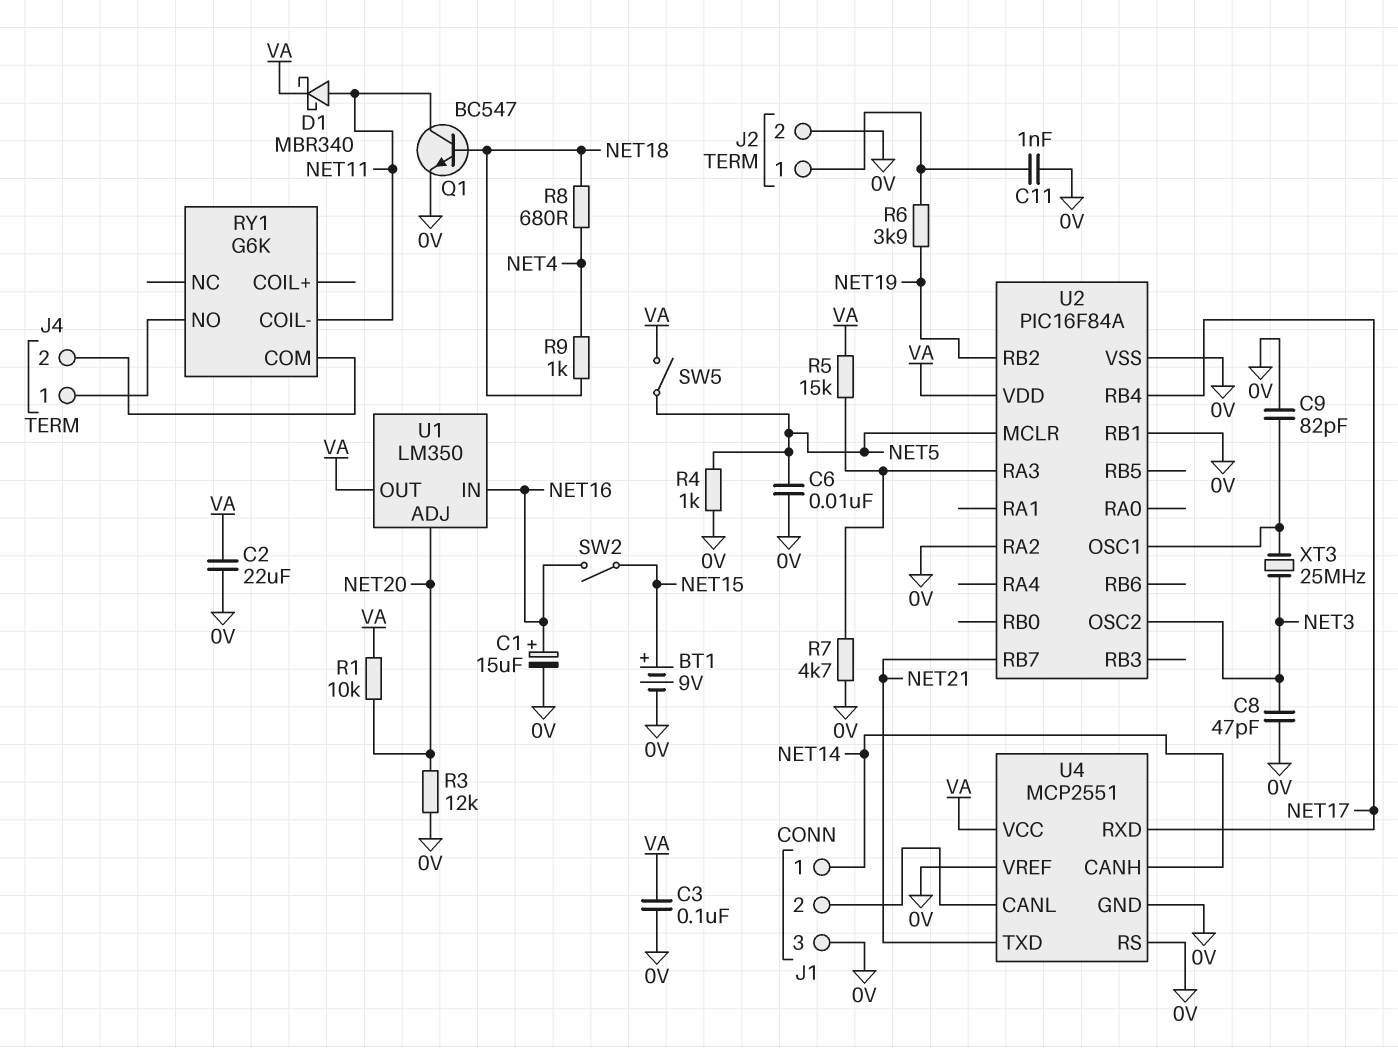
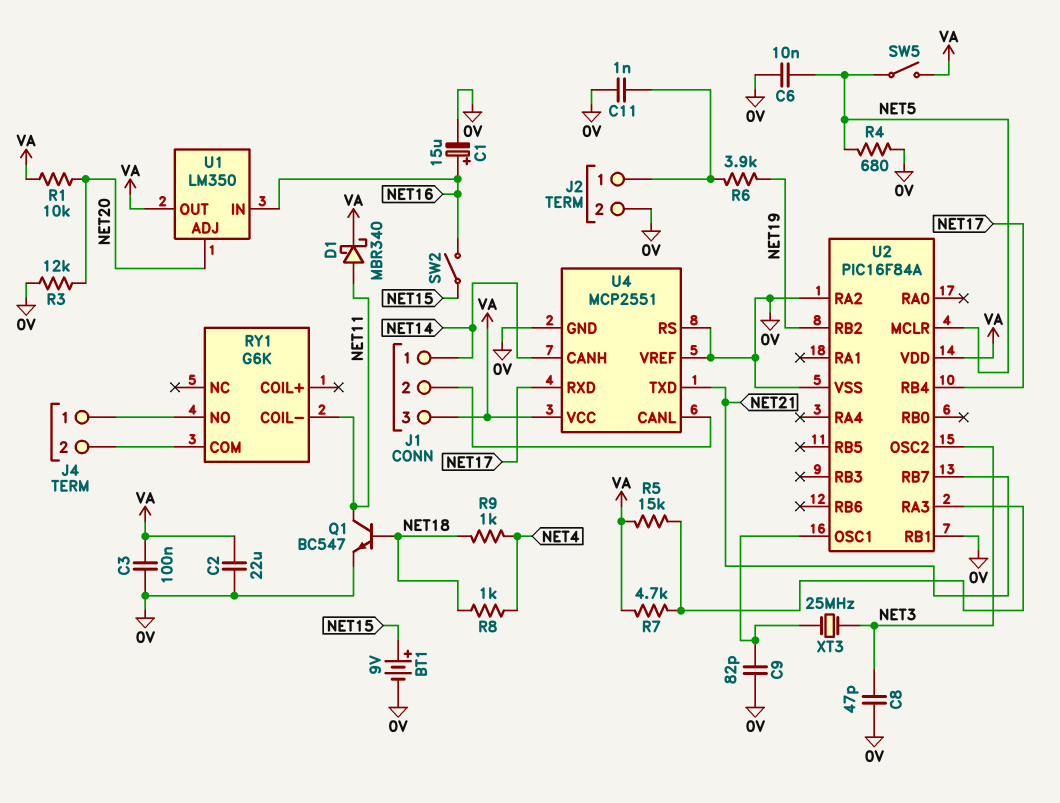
J1 pin 3: 0V -> VA
R4: 1k (0V, NET5) -> 680 (0V, NET5)
R7: 4.7k (0V, U2/RA3) -> 4.7k (U2/RA3, VA)
R8: 680 (NET4, NET18) -> 1k (NET4, NET18)

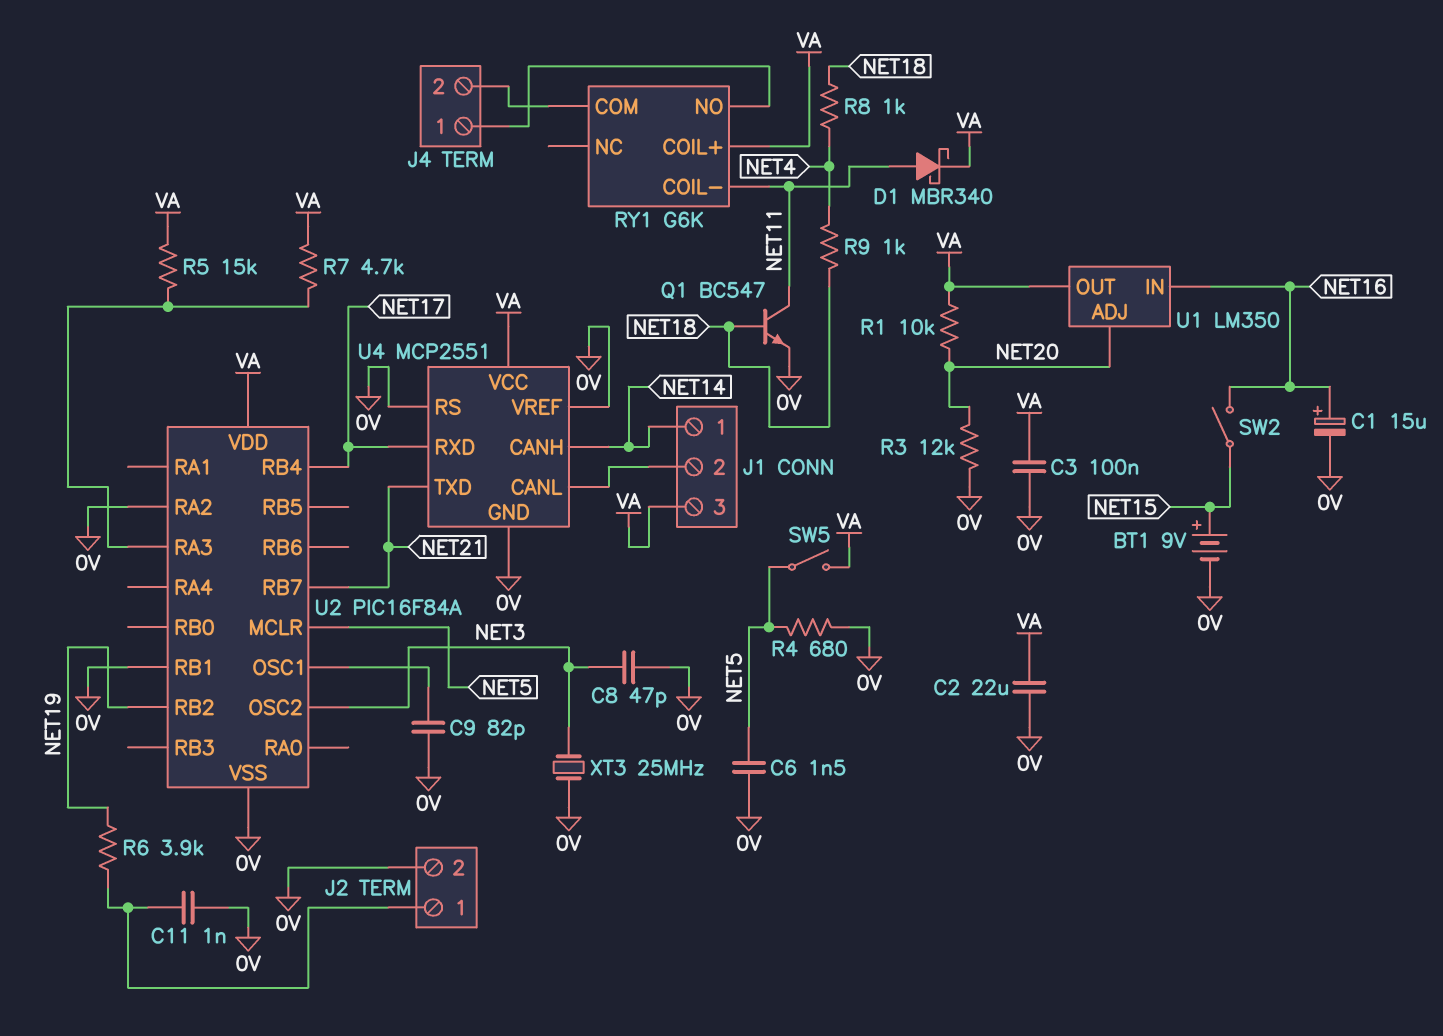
C6: 10nF (0V, NET5) -> 1.5nF (0V, NET5)
RY1 pin COIL+: none -> VA
XT3: 25MHz (NET3, U2/OSC1) -> 25MHz (0V, NET3)

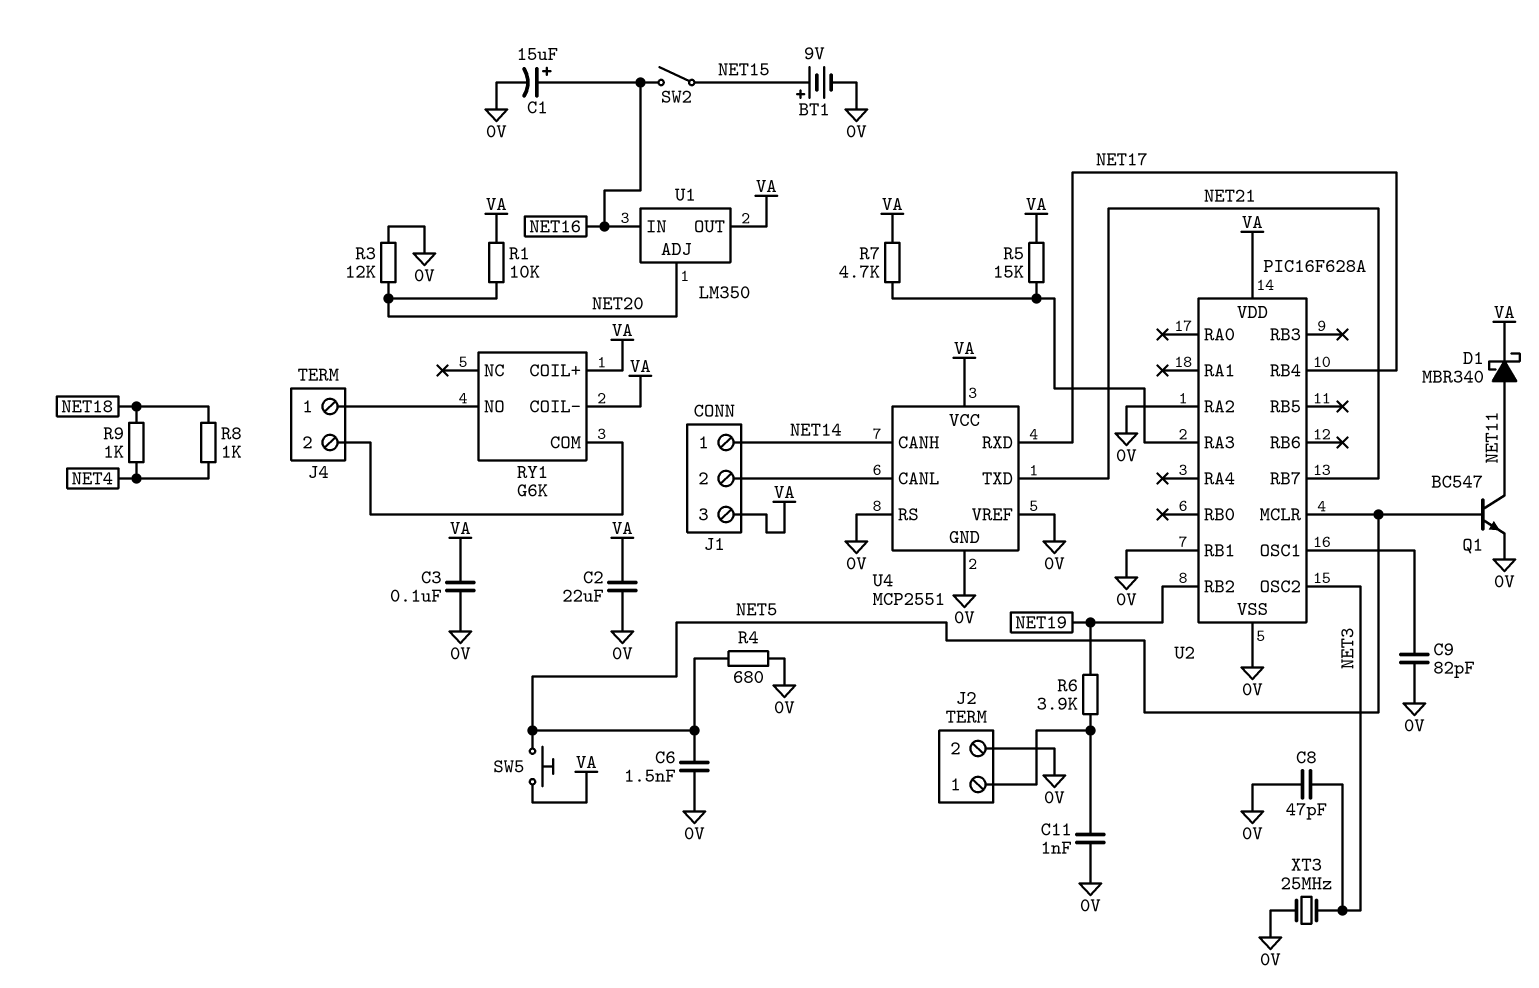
Q1: NPN BC547 (B NET18, C NET11, E 0V) -> NPN BC547 (B NET5, C NET11, E 0V)
RY1 pin COIL-: NET11 -> VA
SW5: switch (NET5, VA) -> button (NET5, VA)
U2: PIC16F84A -> PIC16F628A

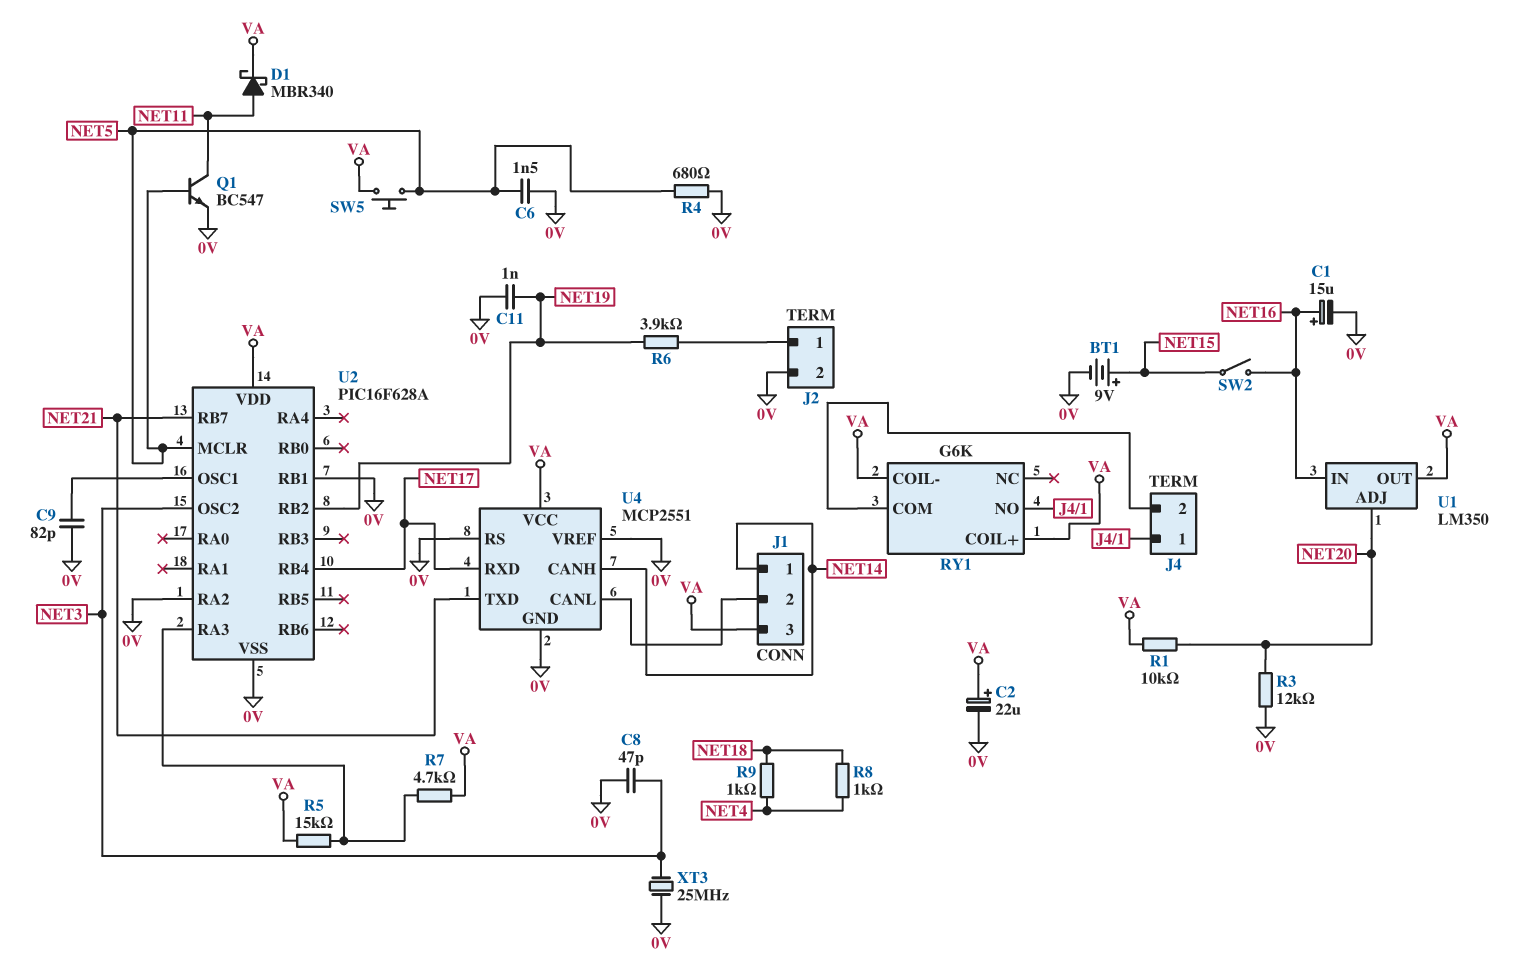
C2: 22uF (0V, VA) -> 22uF (plus VA, minus 0V)
C3: 100nF (0V, VA) -> none
C11: 1nF (0V, J2/1) -> 1nF (0V, NET19)

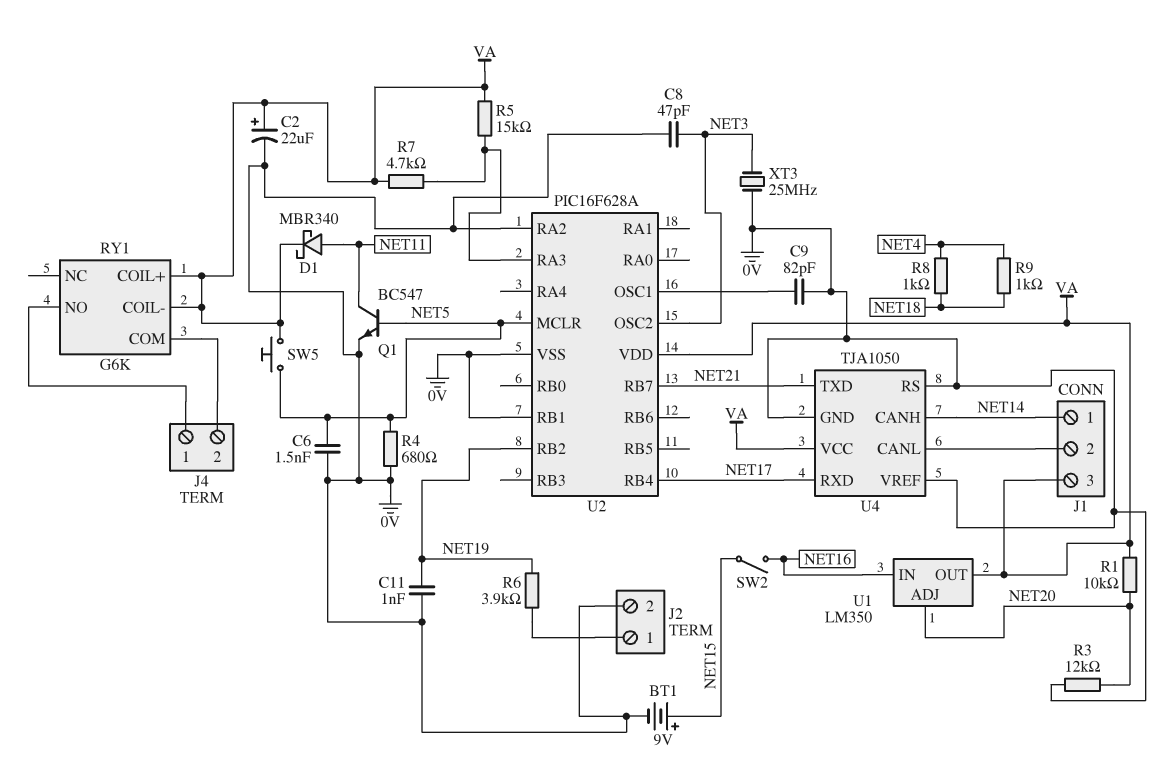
C1: 15uF (plus NET16, minus 0V) -> none
U4: MCP2551 -> TJA1050

